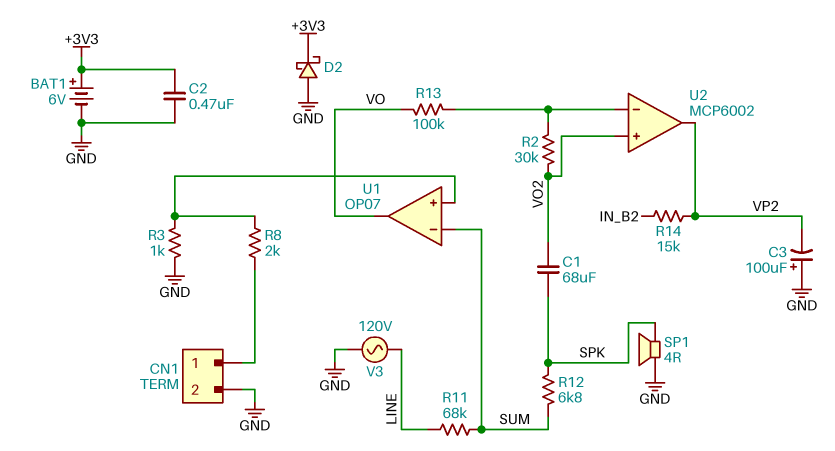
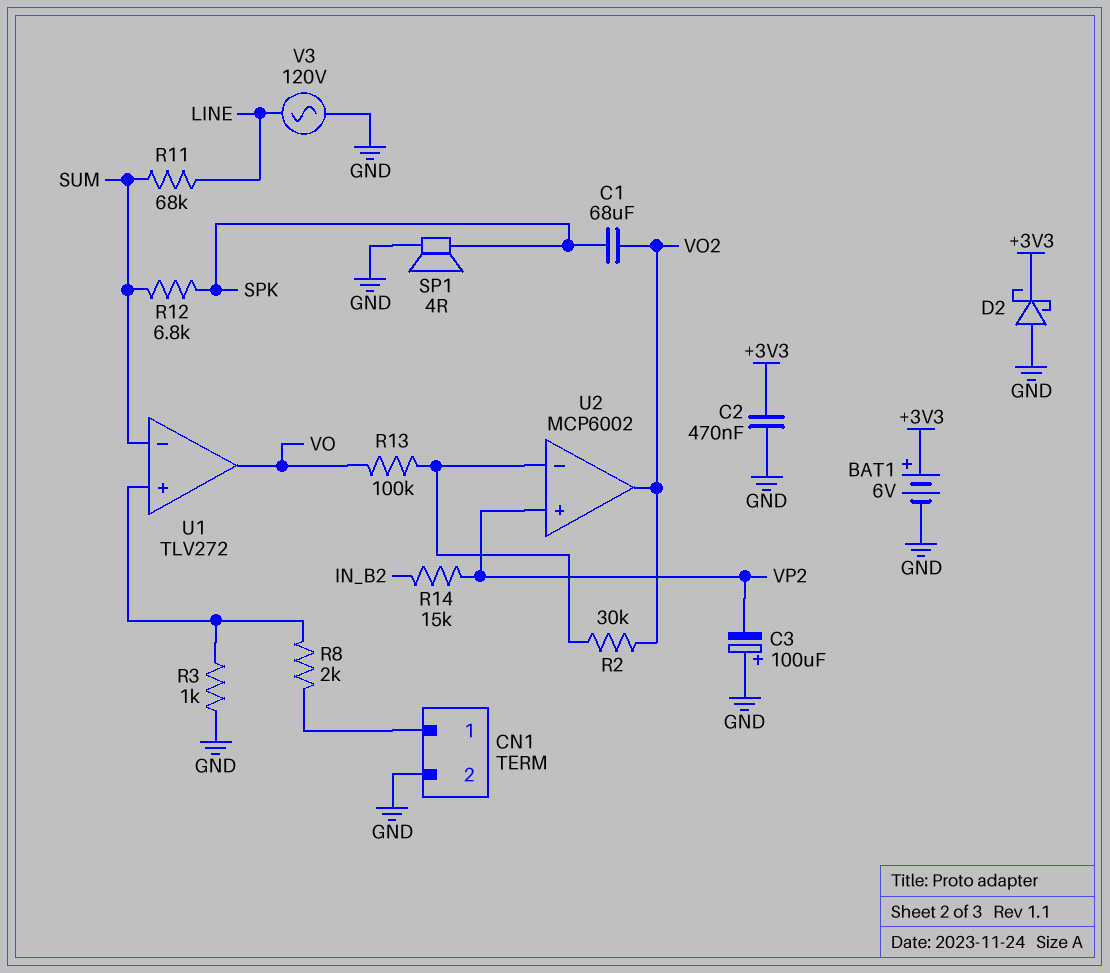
U1: OP07 -> TLV272
U2 pin in+: VO2 -> VP2
U2 pin out: VP2 -> VO2

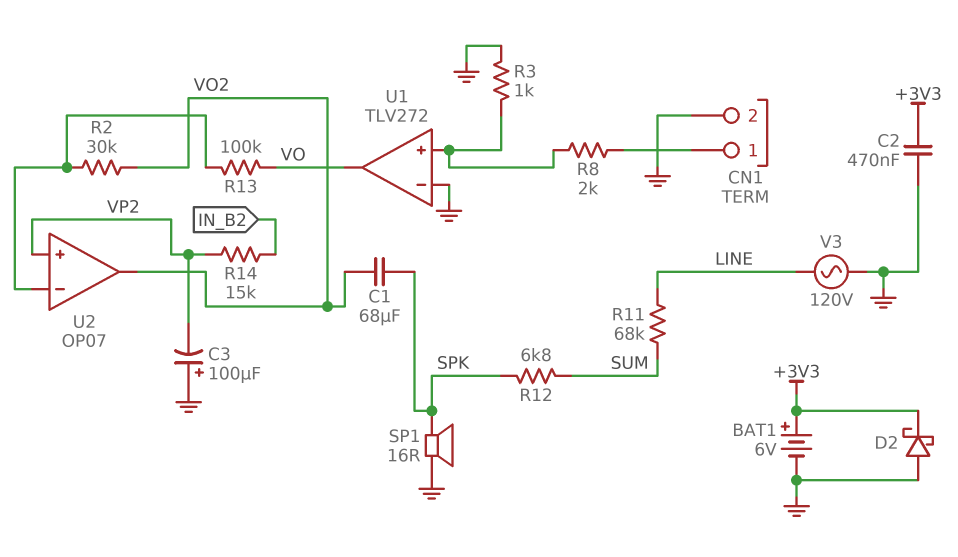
SP1: speaker 4R (GND, SPK) -> speaker 16R (GND, SPK)
U1 pin in-: SUM -> GND
U2: MCP6002 -> OP07

